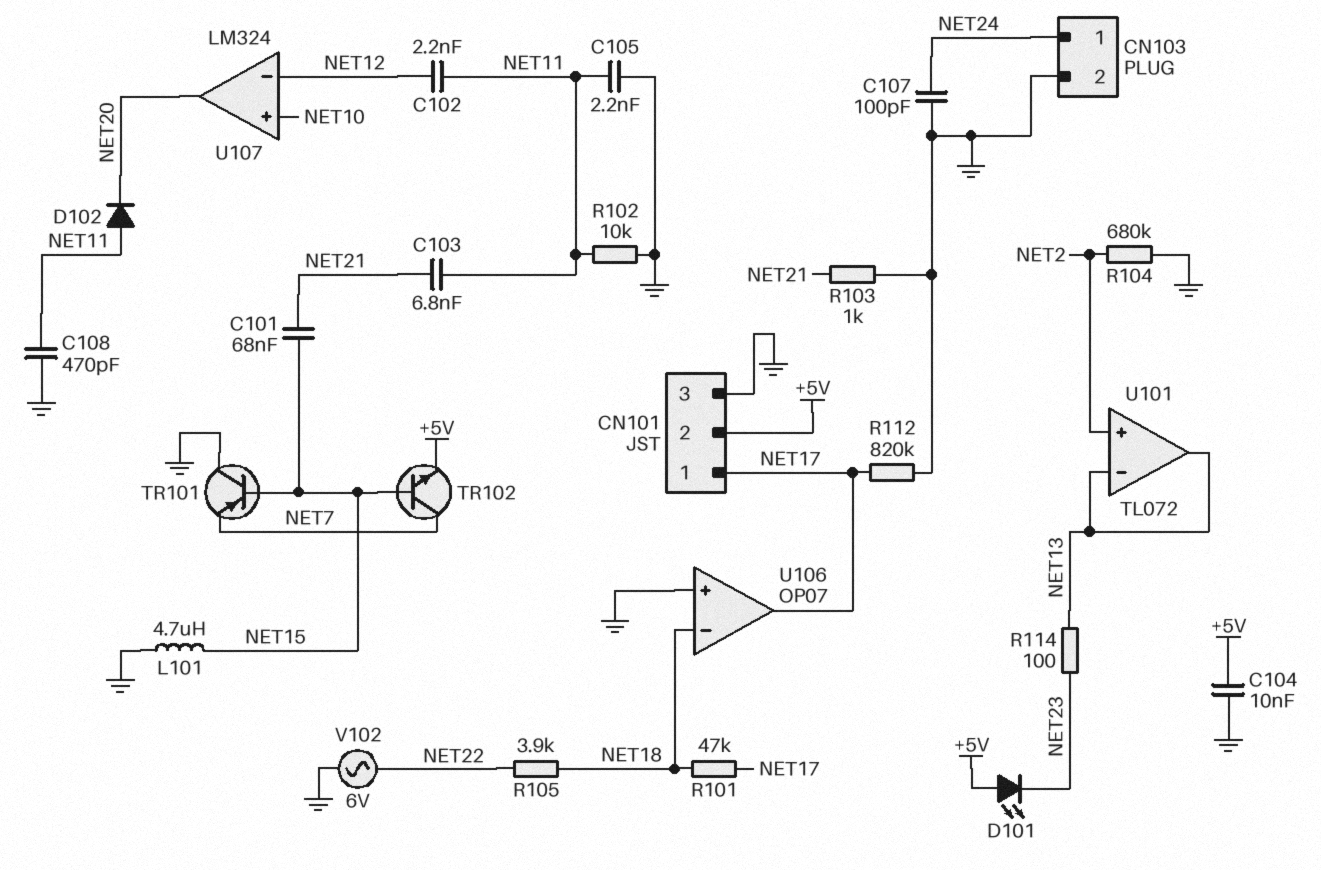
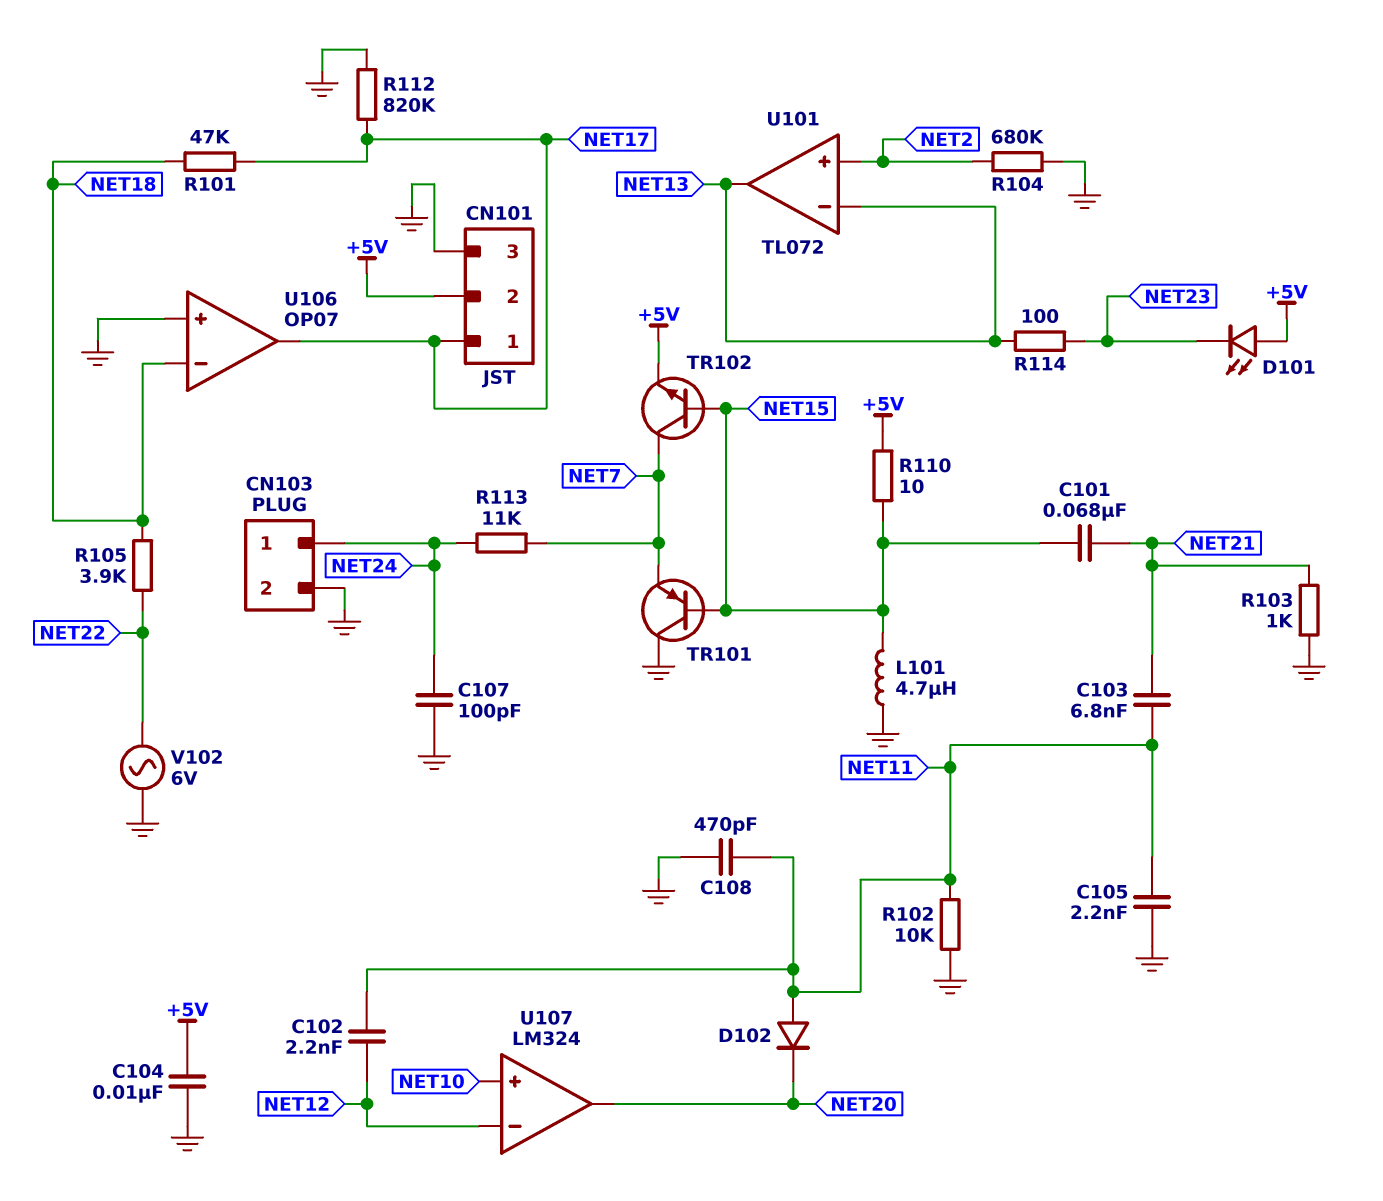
R110: none -> 10 (+5V, NET15)
R113: none -> 11k (NET7, NET24)

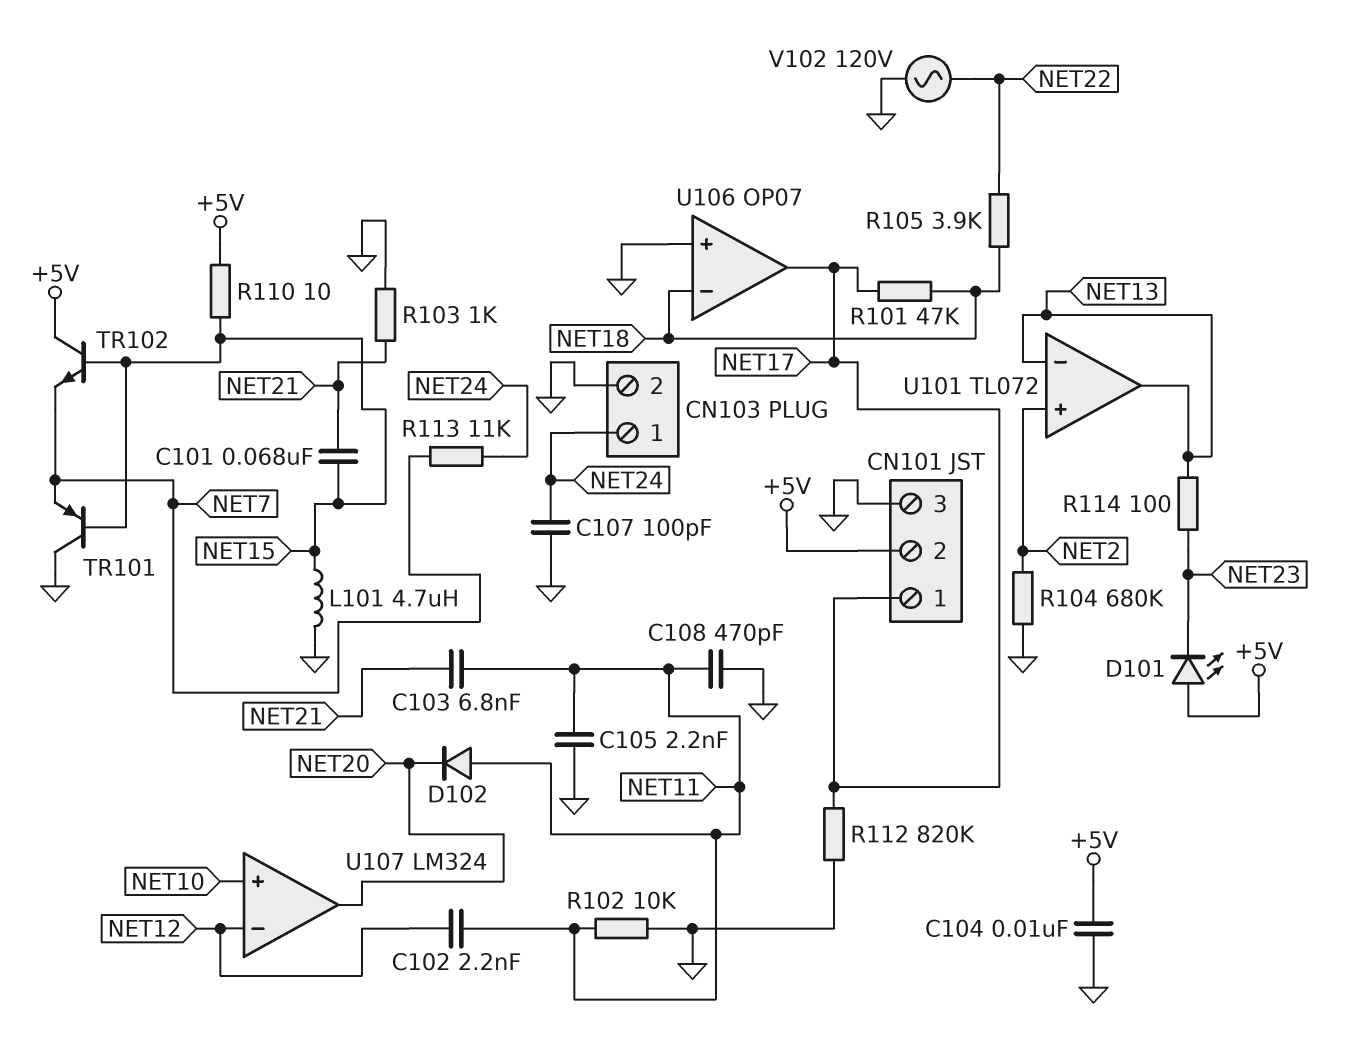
TR102: NPN (B NET15, C NET7, E +5V) -> NPN (B NET15, C +5V, E NET7)
V102: AC 6V (GND, NET22) -> AC 120V (GND, NET22)

